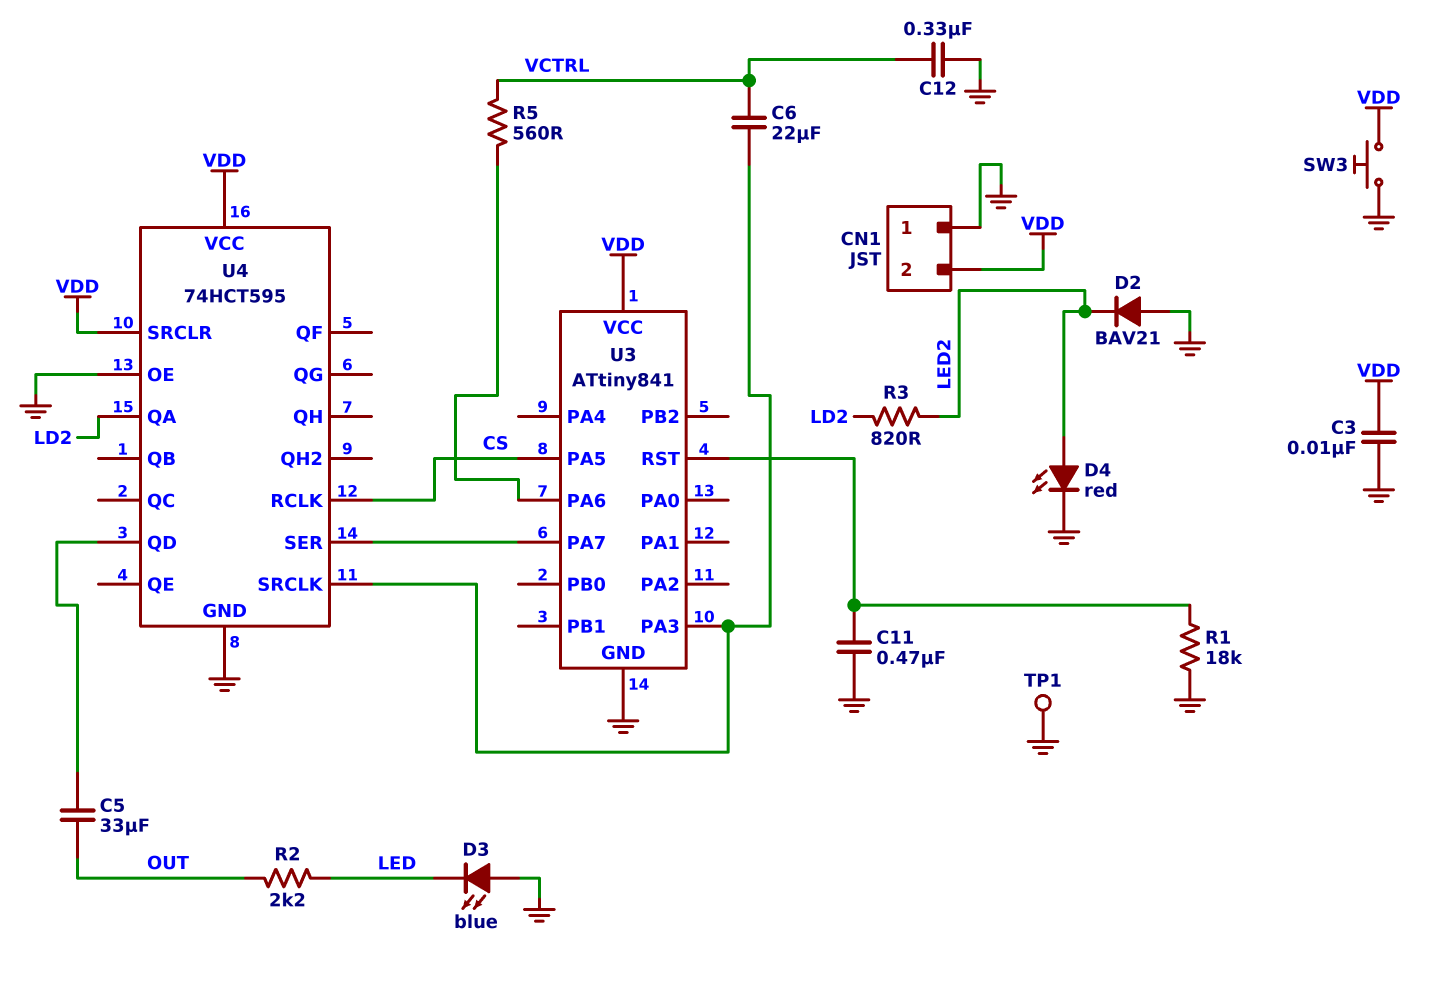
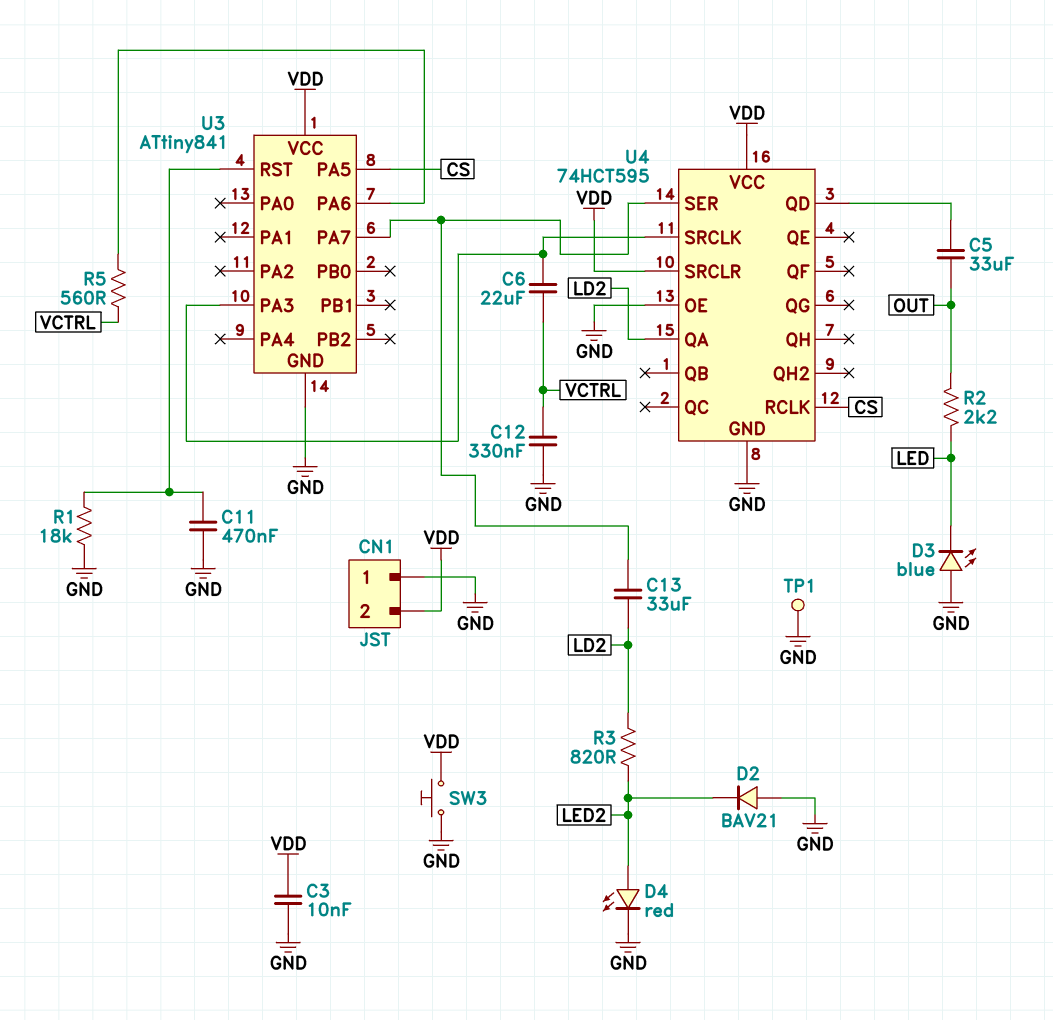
C13: none -> 33uF (LD2, U3/PA7)

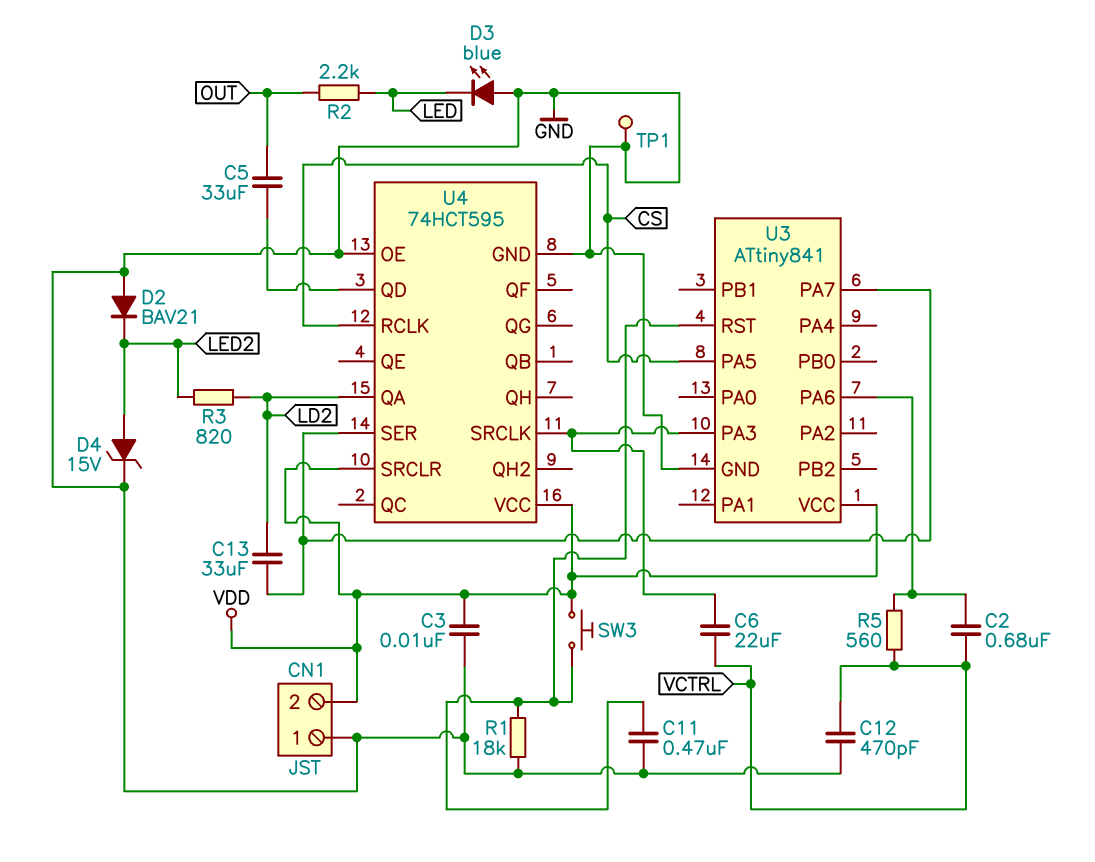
C2: none -> 680nF (U3/PA6, VCTRL)
C12: 330nF (GND, VCTRL) -> 470pF (GND, VCTRL)
D4: LED red (A LED2, K GND) -> zener 15V (A LED2, K GND)
SW3: button (GND, VDD) -> button (U3/RST, VDD)

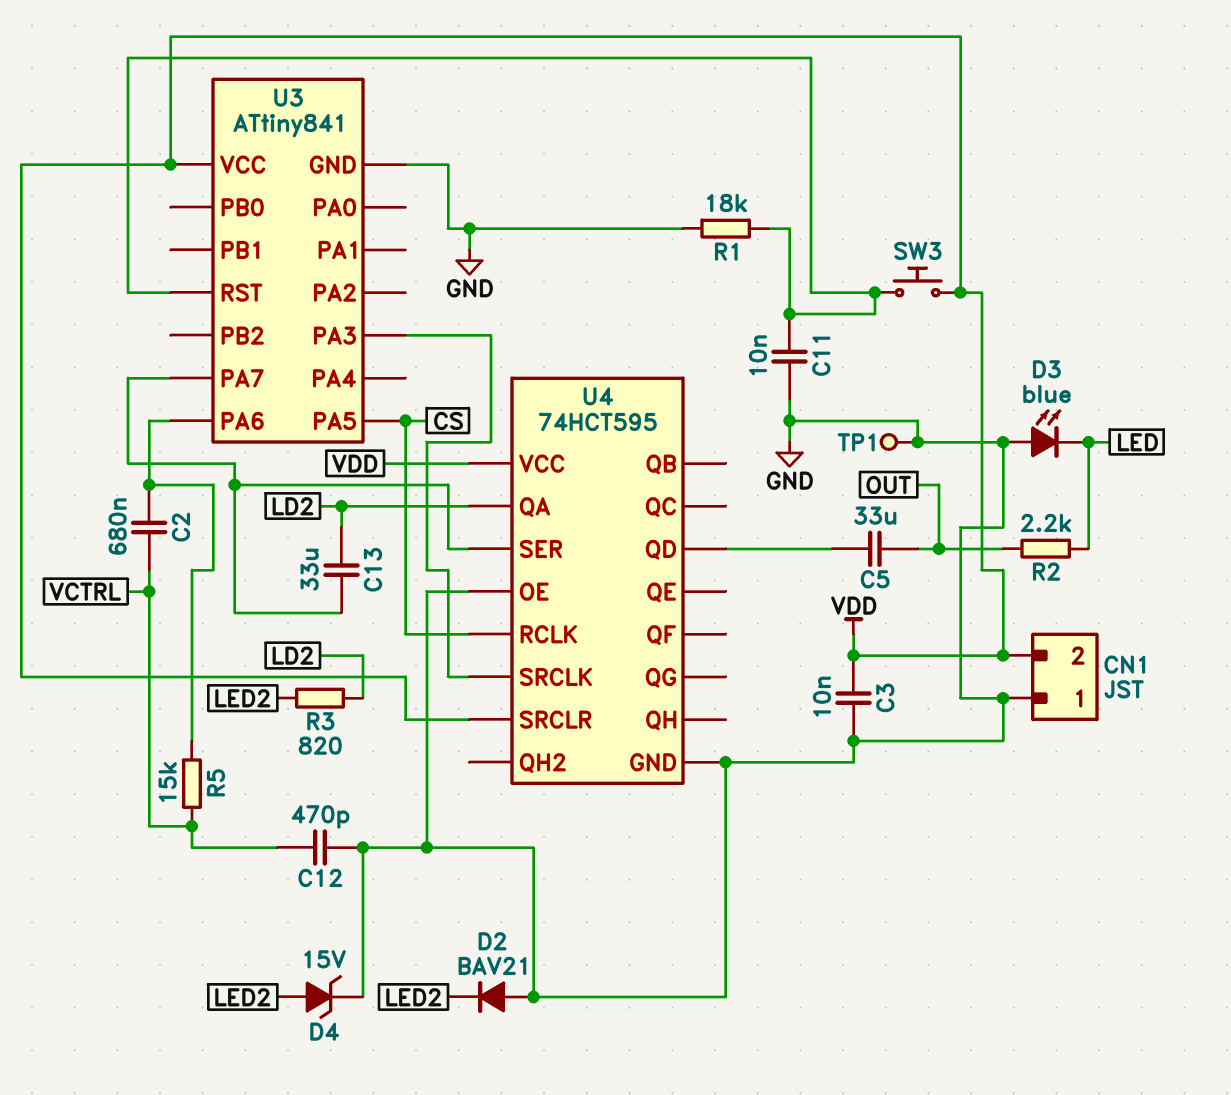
C6: 22uF (U3/PA3, VCTRL) -> none
C11: 470nF (GND, U3/RST) -> 10nF (GND, U3/RST)
R5: 560 (U3/PA6, VCTRL) -> 15k (U3/PA6, VCTRL)

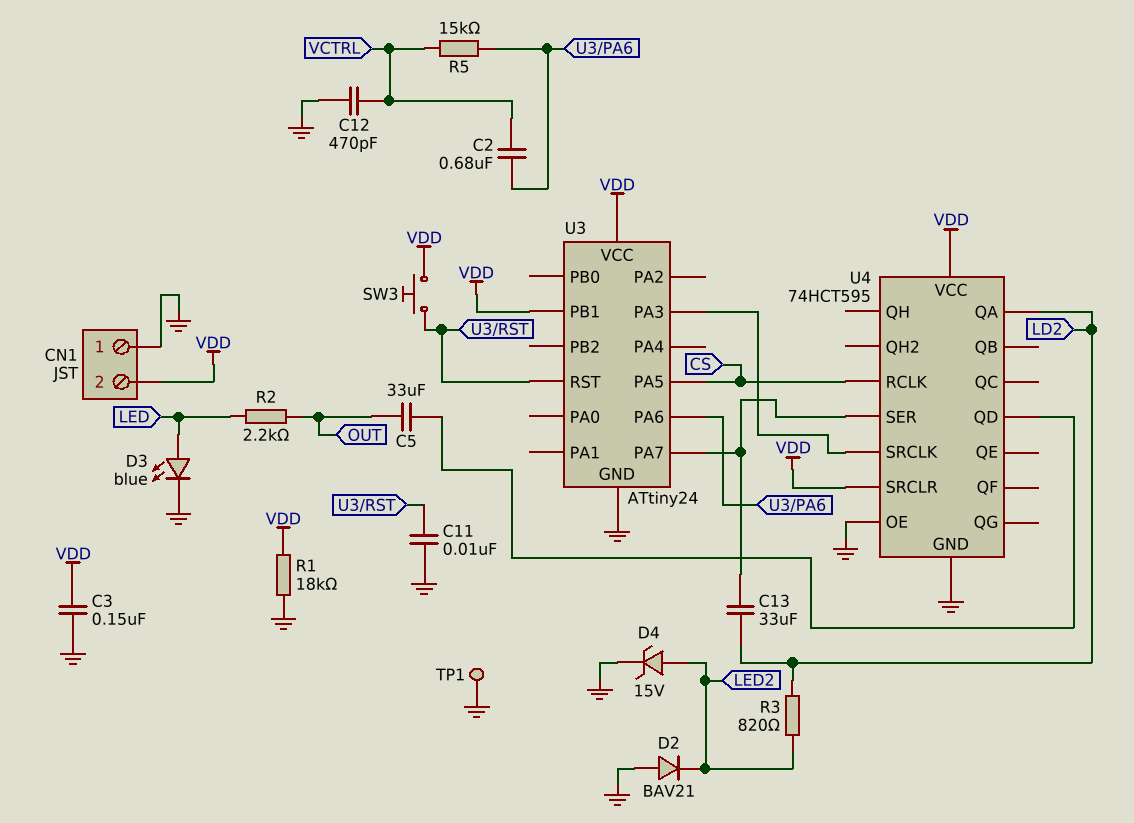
C3: 10nF (GND, VDD) -> 150nF (GND, VDD)
D3: LED blue (A GND, K LED) -> LED blue (A LED, K GND)
R1: 18k (GND, U3/RST) -> 18k (GND, VDD)
U3: ATtiny841 -> ATtiny24
U3 pin PB1: none -> VDD

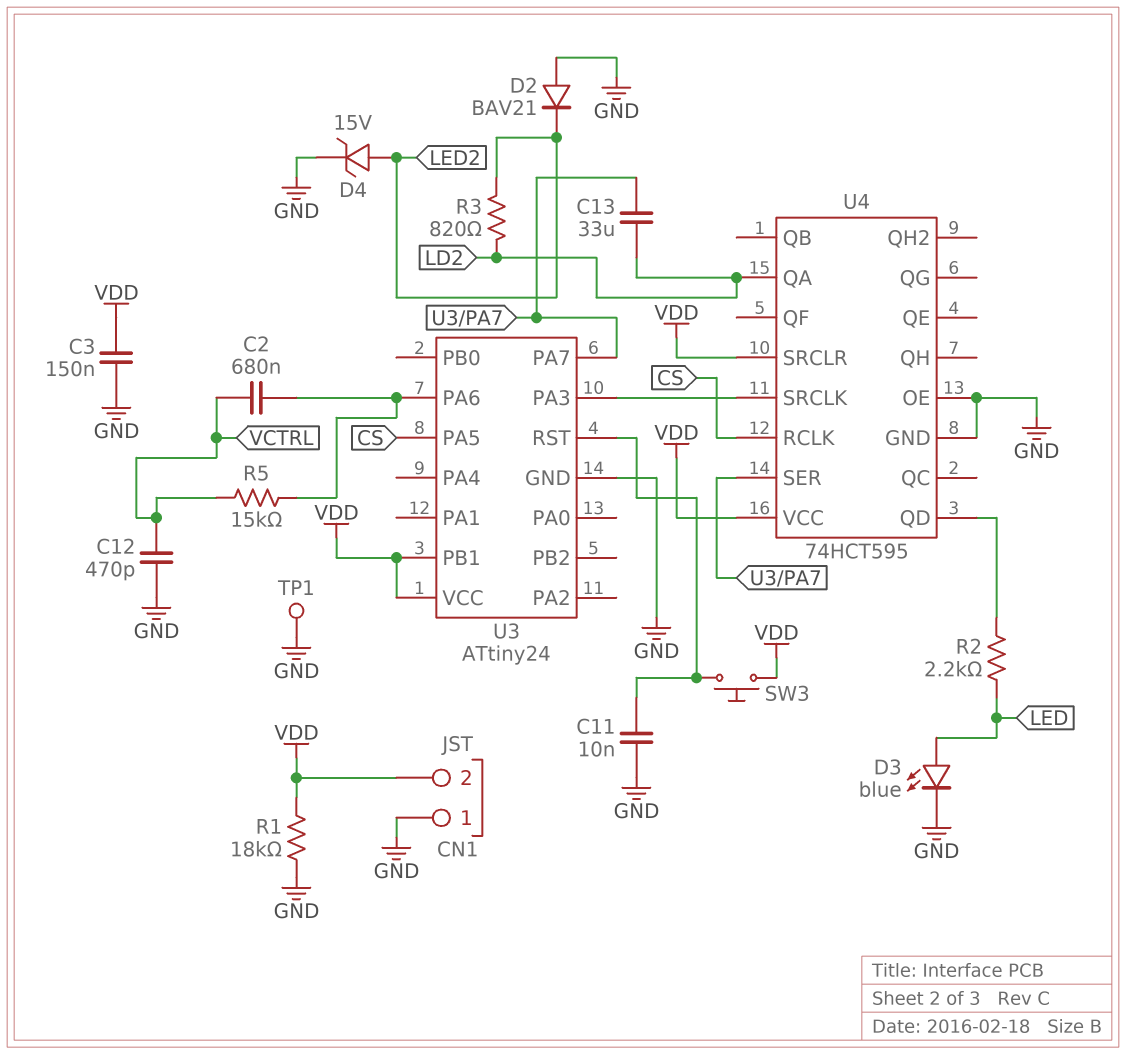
C5: 33uF (OUT, U4/QD) -> none
R2: 2.2k (LED, OUT) -> 2.2k (LED, U4/QD)

